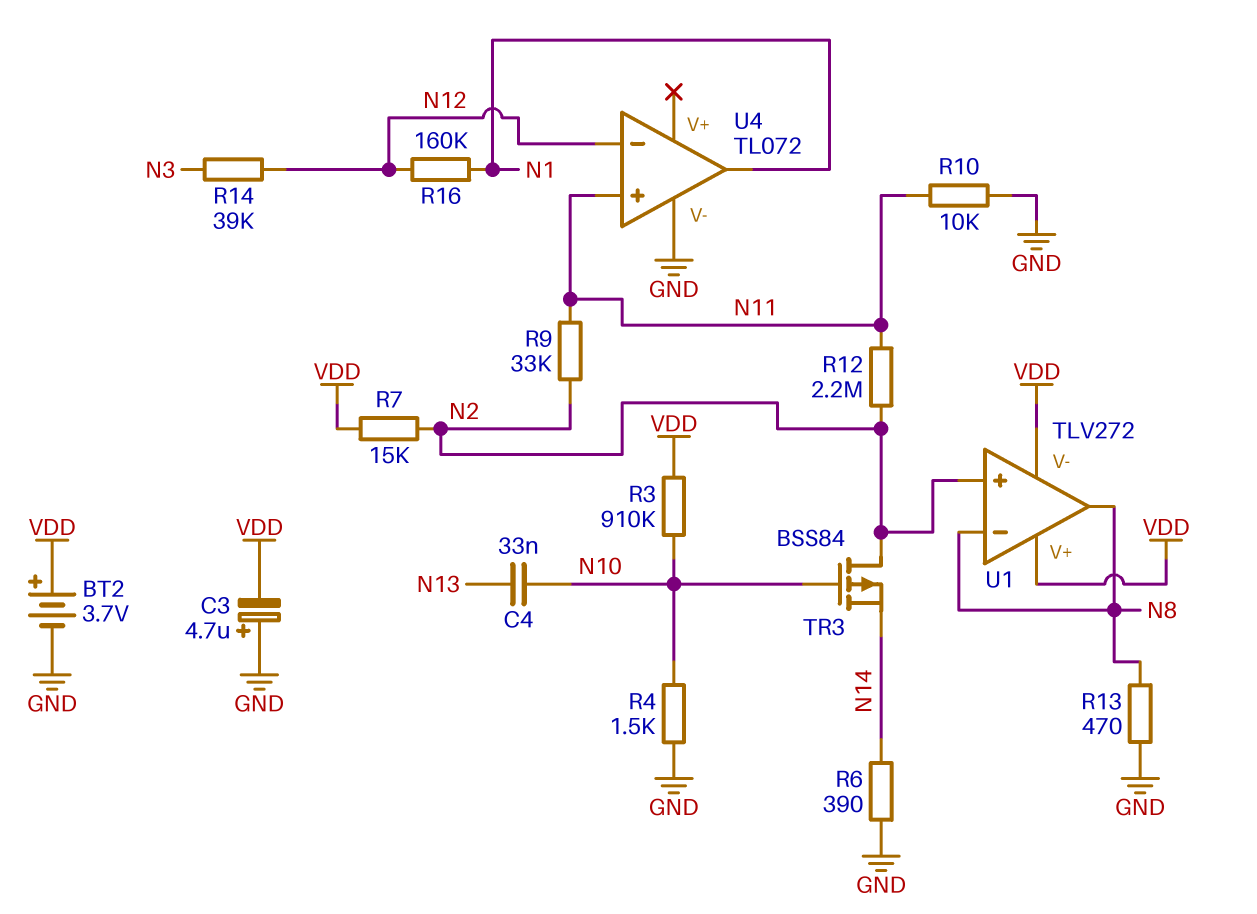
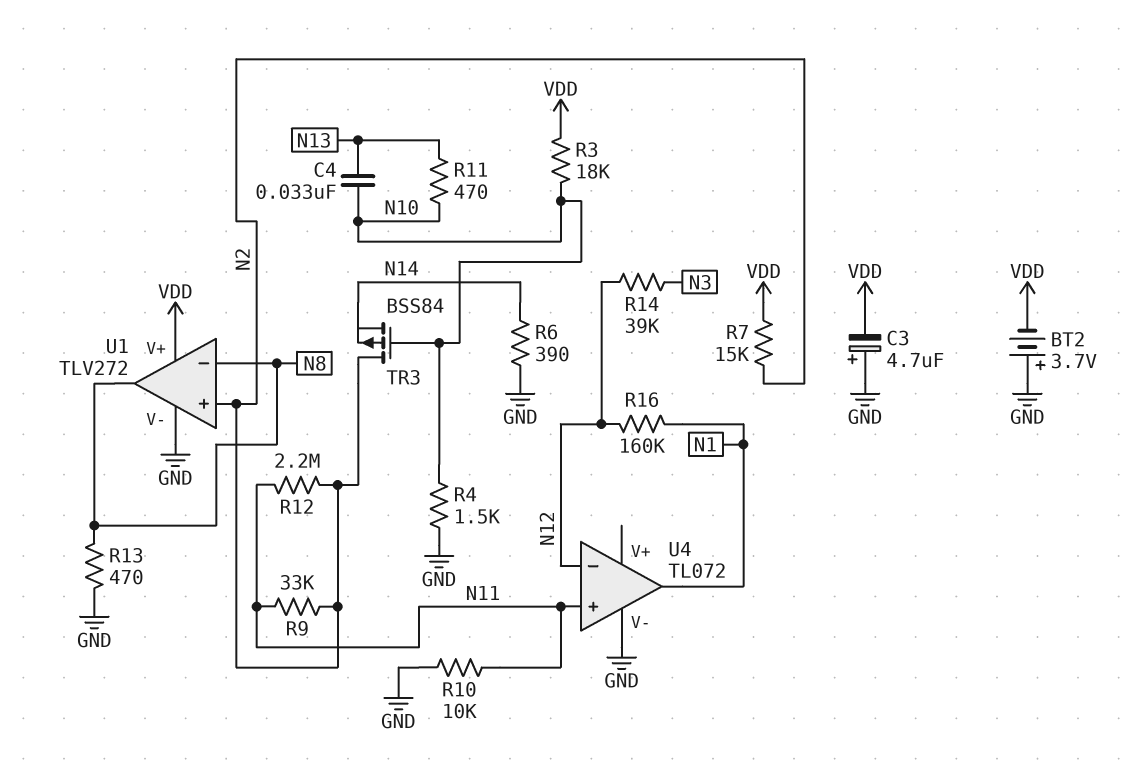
BT2: 3.7V (plus VDD, minus GND) -> 3.7V (plus GND, minus VDD)
R3: 910k (N10, VDD) -> 18k (N10, VDD)
R11: none -> 470 (N10, N13)
U1 pin V-: VDD -> GND

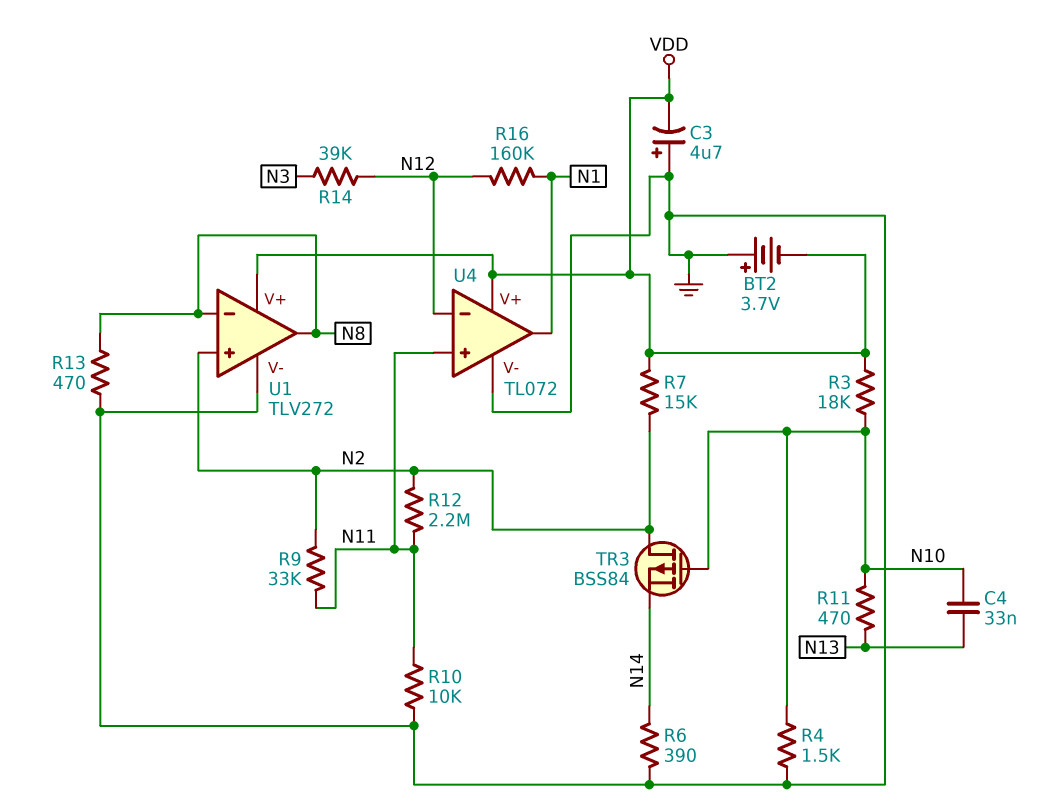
U4 pin V+: none -> VDD

